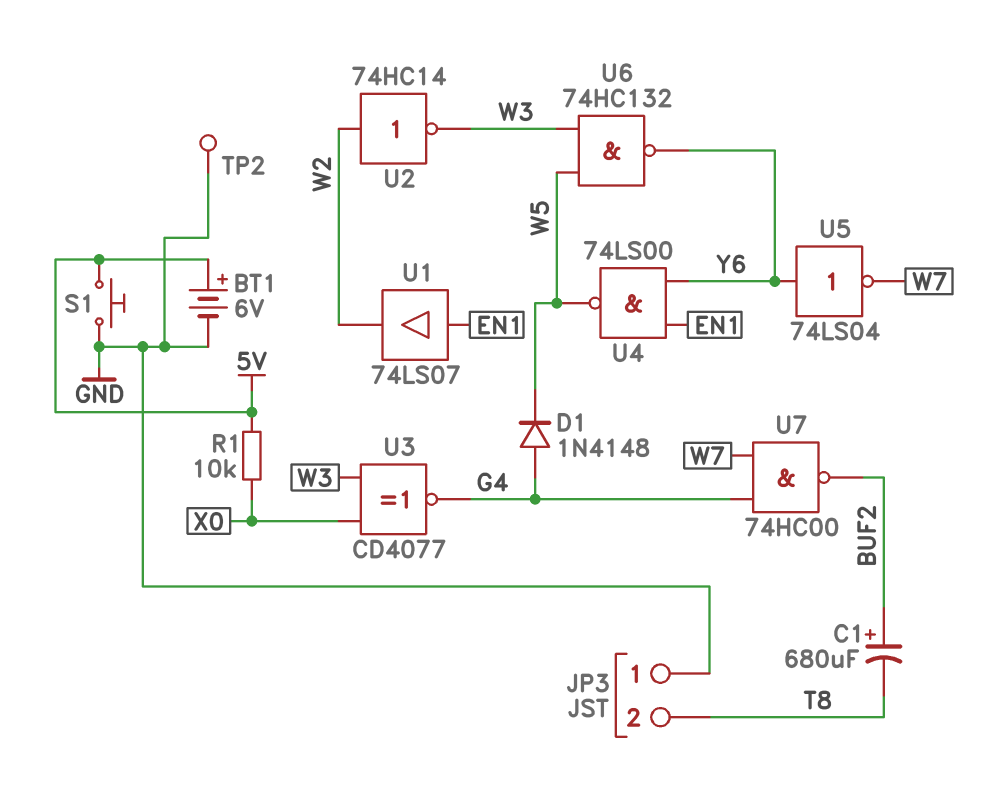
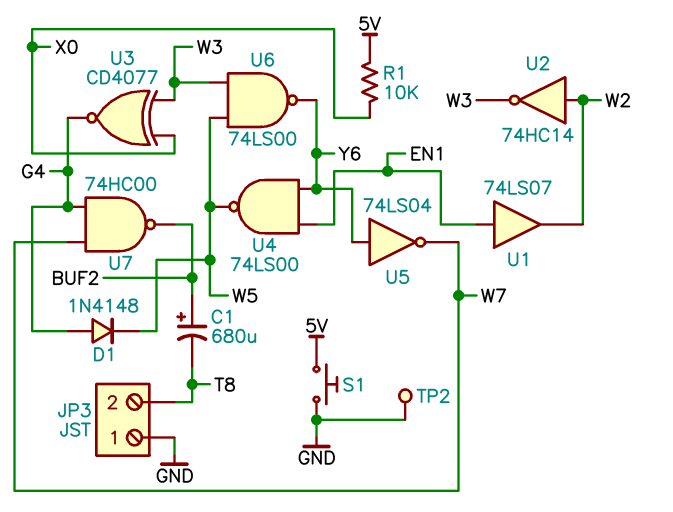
BT1: 6V (plus 5V, minus GND) -> none
U6: NAND 74HC132 (in W3, in W5, out Y6) -> NAND 74LS00 (in W3, in W5, out Y6)

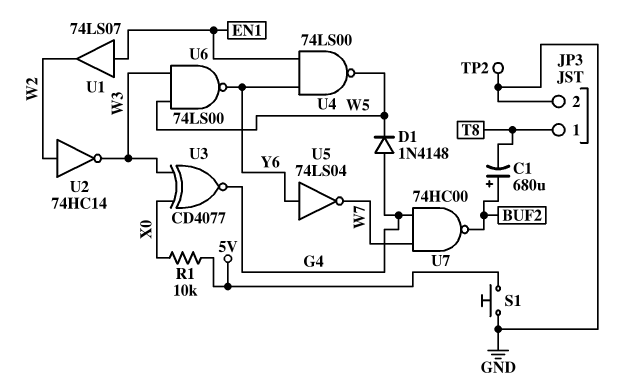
JP3 pin 1: GND -> T8
JP3 pin 2: T8 -> GND

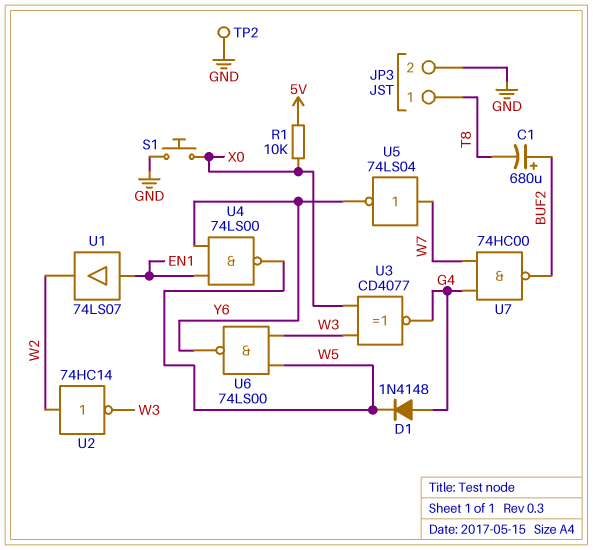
S1: button (5V, GND) -> button (GND, X0)
U5: NOT 74LS04 (in Y6, out W7) -> NOT 74LS04 (in W7, out Y6)

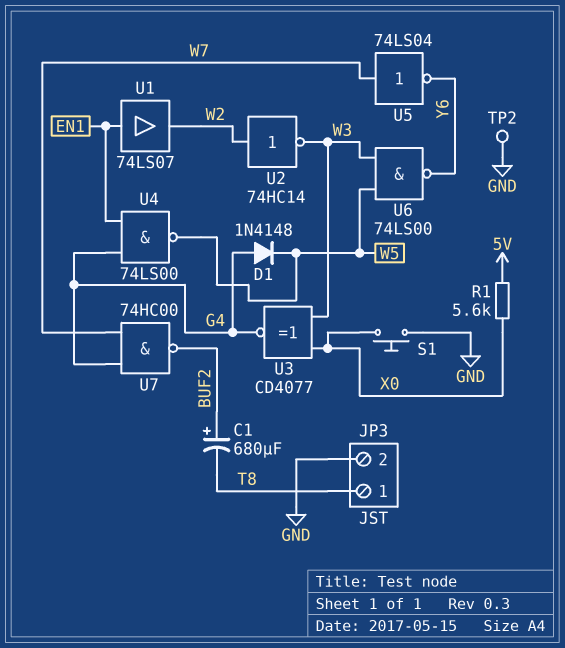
R1: 10k (5V, X0) -> 5.6k (5V, X0)
U4: NAND 74LS00 (in EN1, in Y6, out W5) -> NAND 74LS00 (in EN1, in G4, out W5)

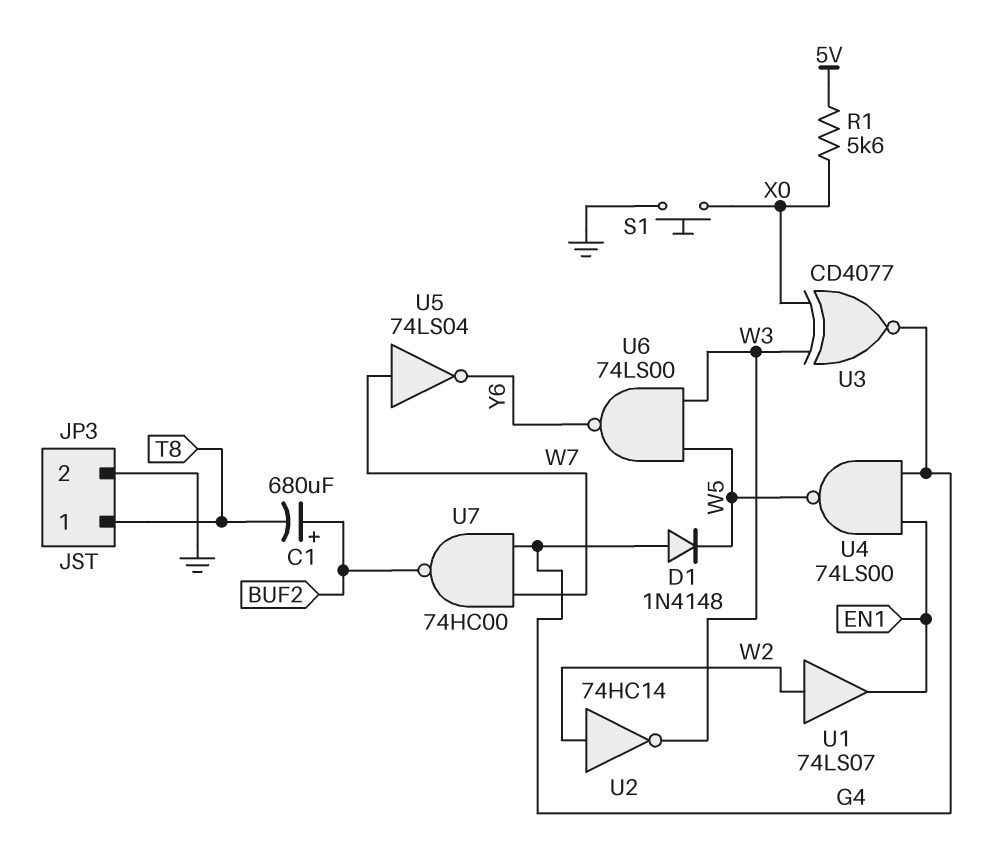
TP2: test point (GND) -> none
U1: buffer 74LS07 (in EN1, out W2) -> buffer 74LS07 (in W2, out EN1)

